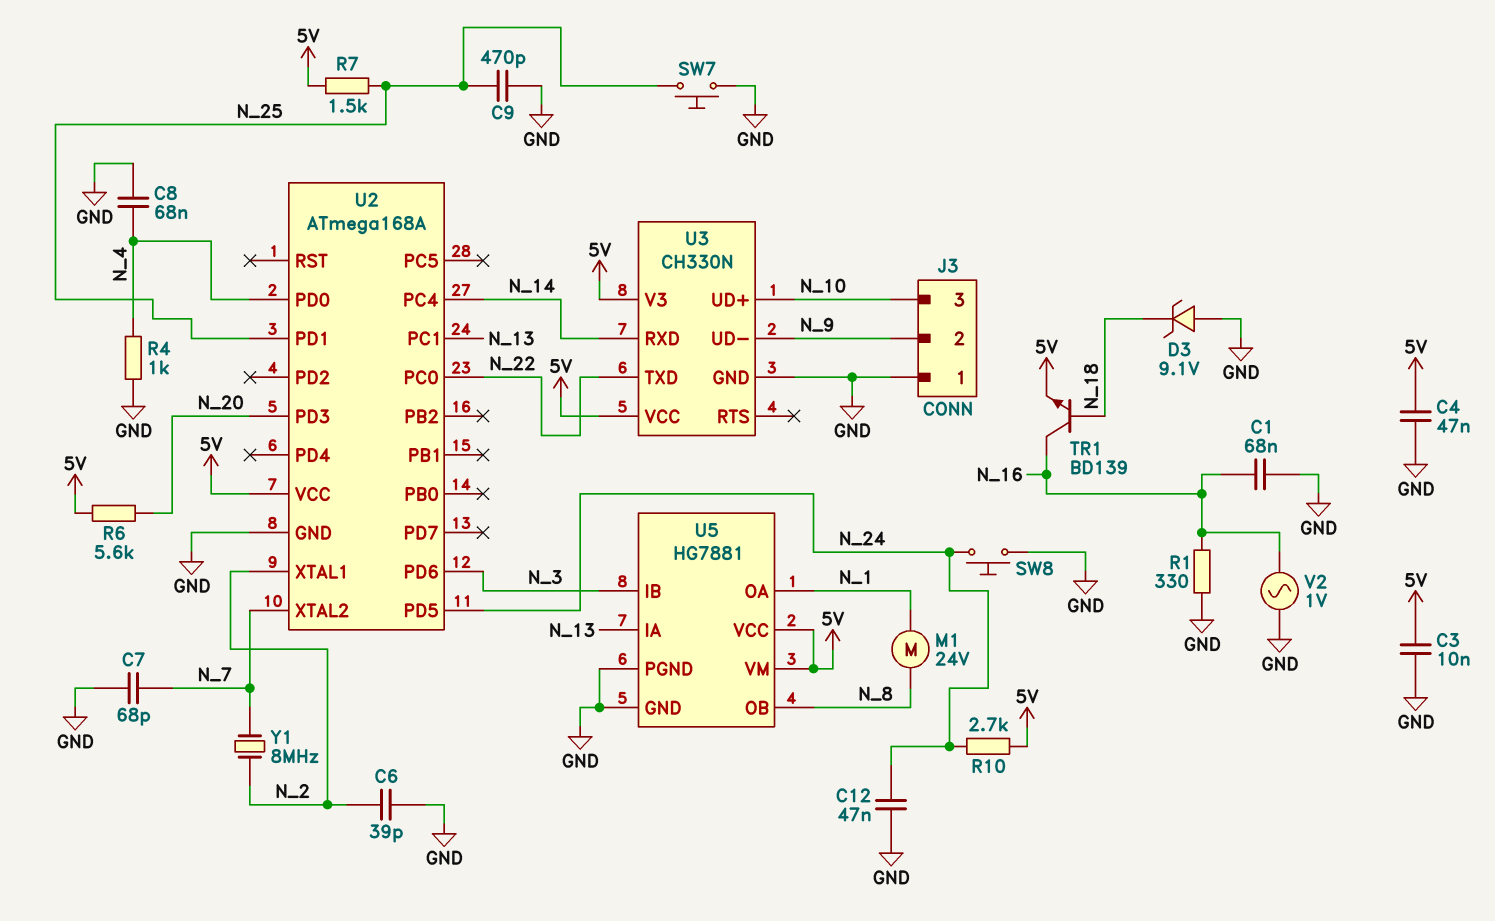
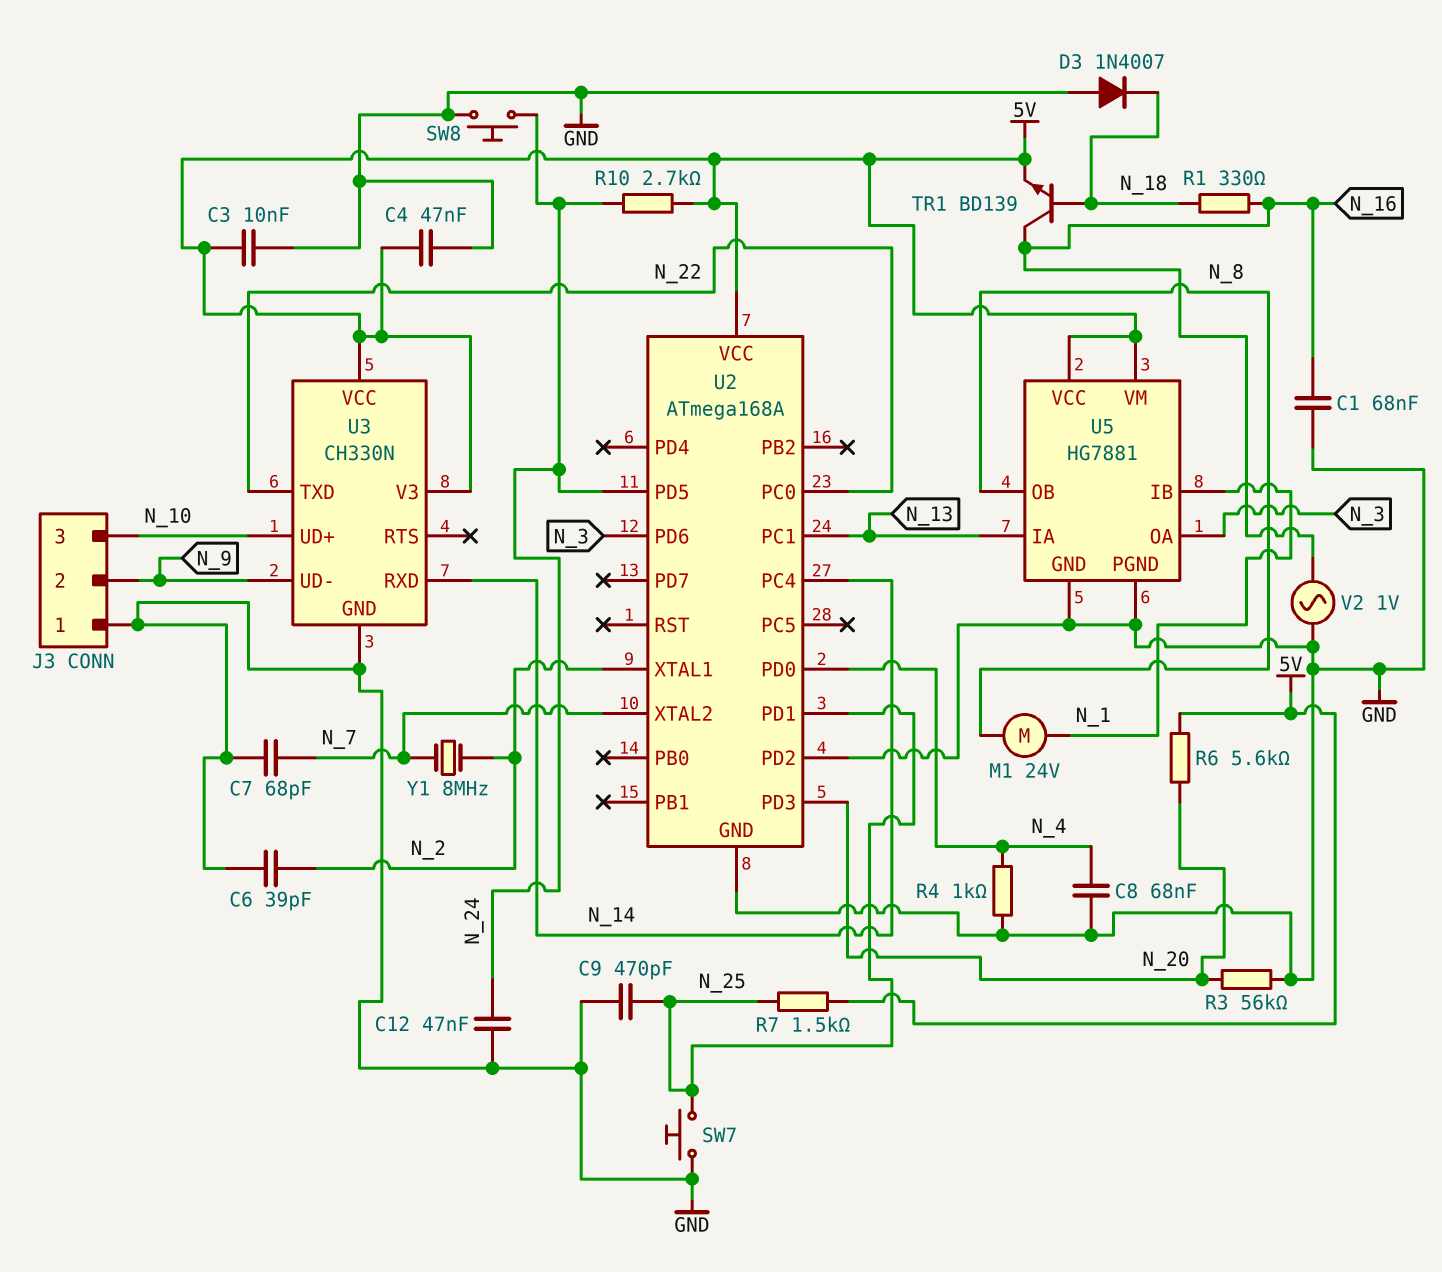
D3: zener 9.1V (A GND, K N_18) -> diode 1N4007 (A GND, K N_18)
R1: 330 (GND, N_16) -> 330 (N_16, N_18)
R3: none -> 56k (GND, N_20)
U2 pin PD2: none -> GND
U5 pin IB: N_3 -> N_1
U5 pin OA: N_1 -> N_3

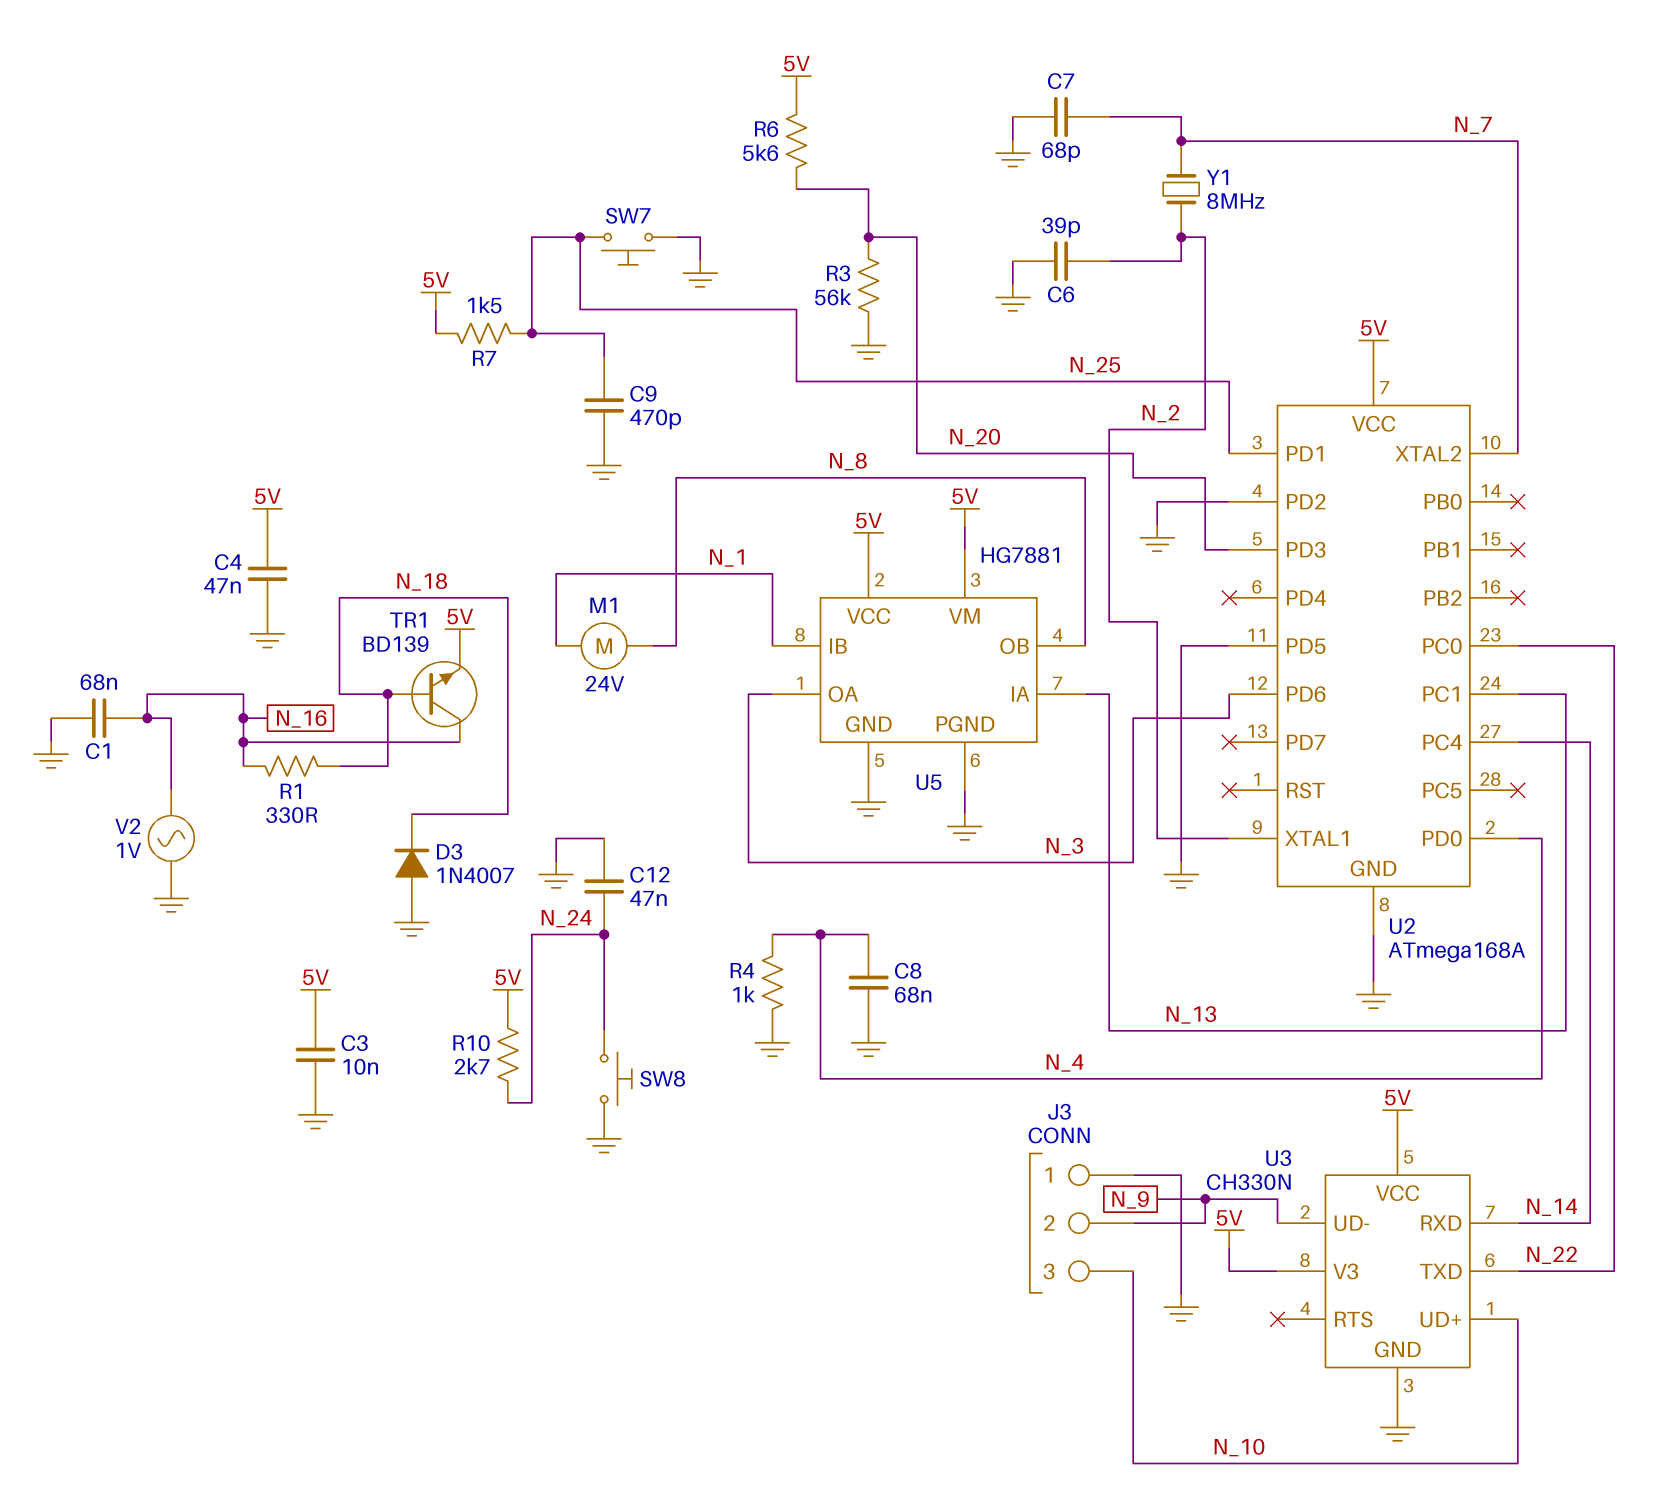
U2 pin PD5: N_24 -> GND

